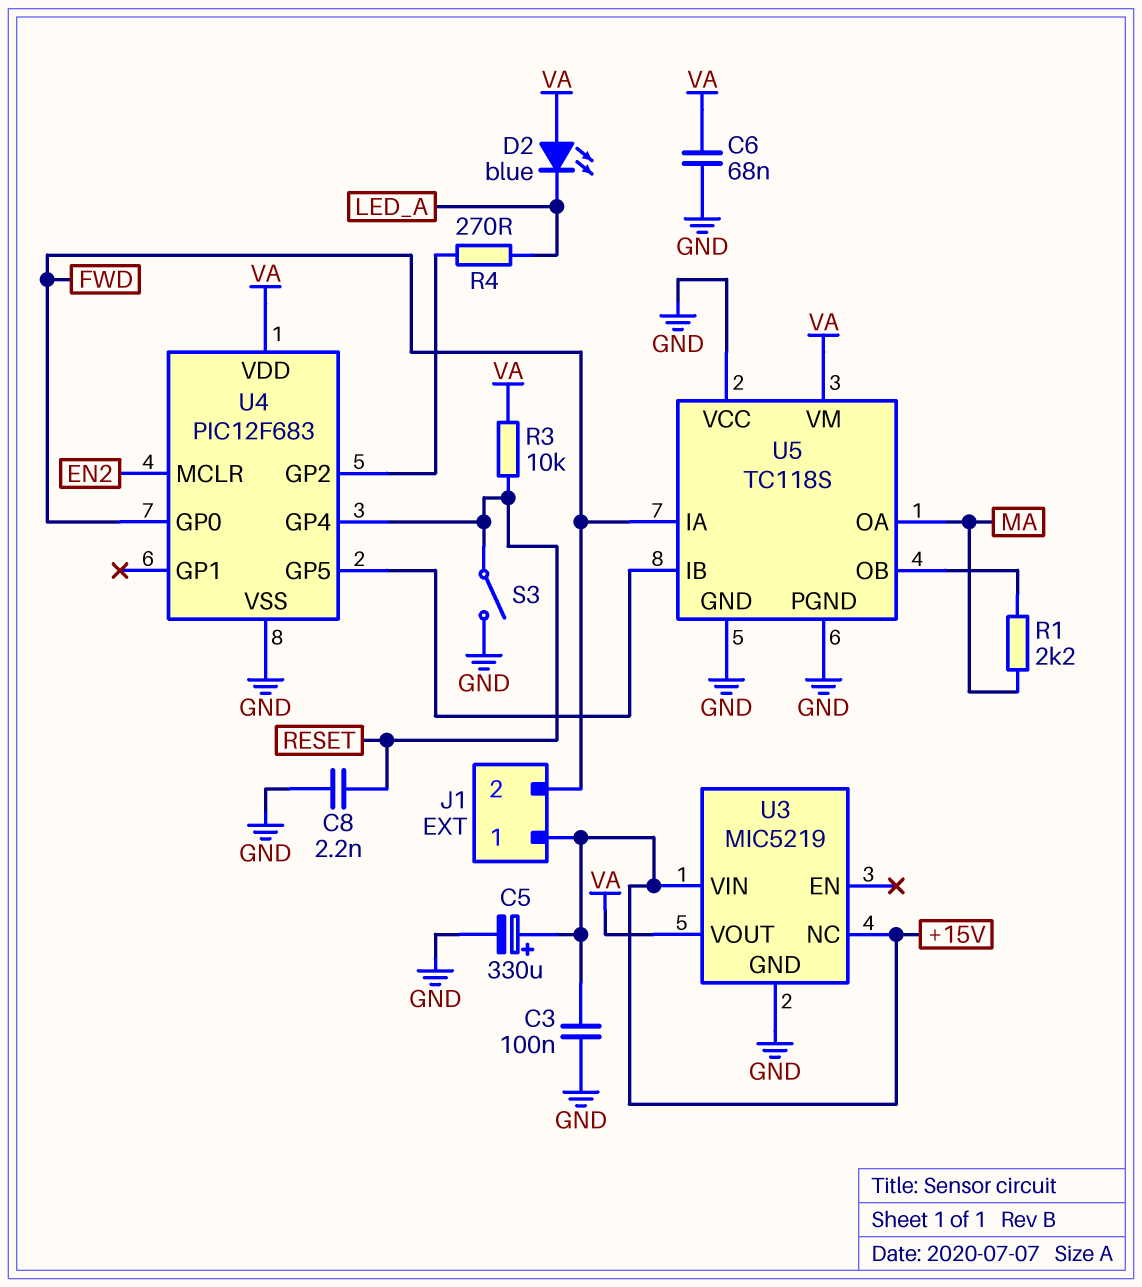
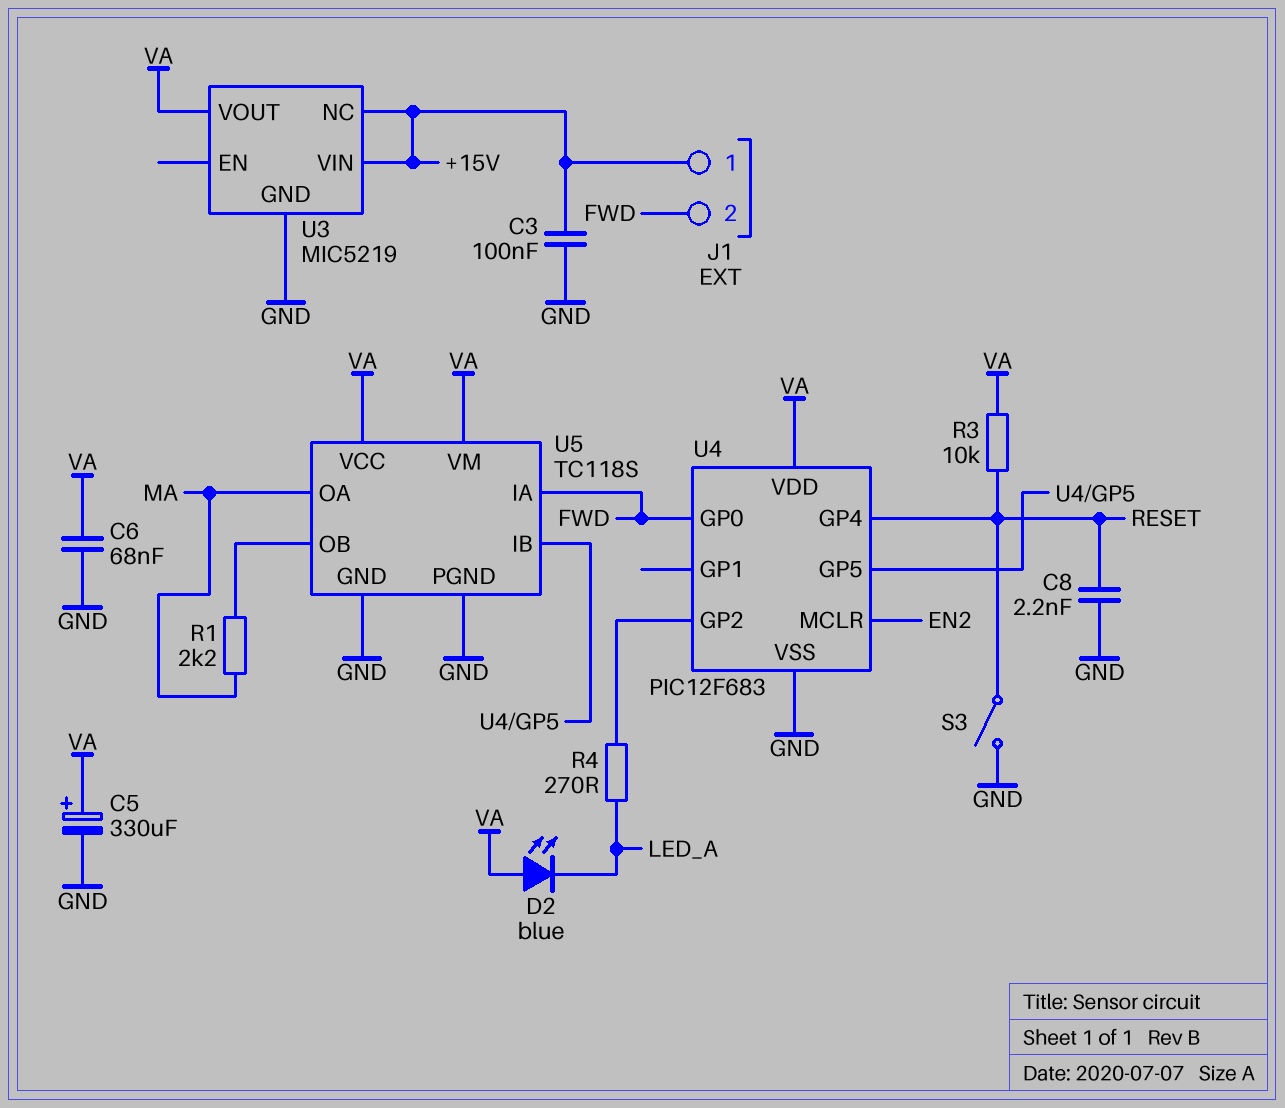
C5: 330uF (plus +15V, minus GND) -> 330uF (plus VA, minus GND)
U5 pin VCC: GND -> VA

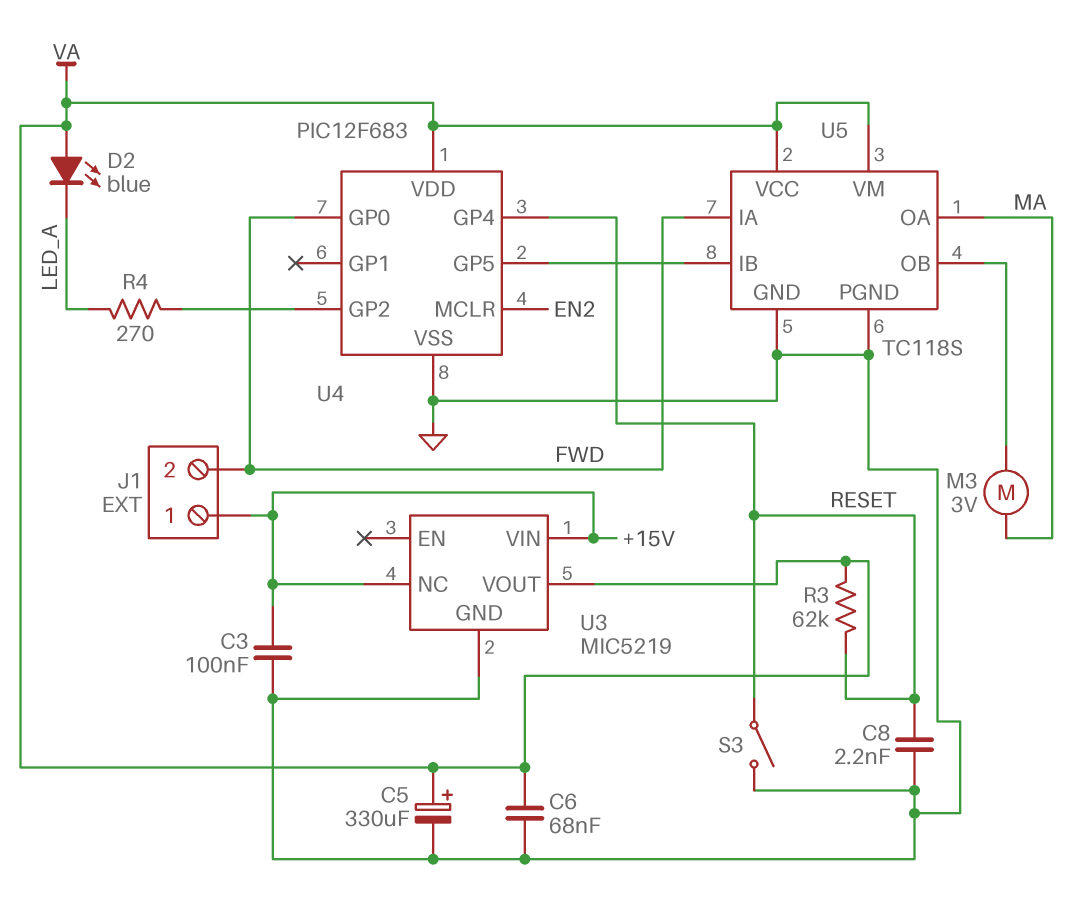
M3: none -> motor 3V (MA, U5/OB)
R1: 2.2k (MA, U5/OB) -> none
R3: 10k (RESET, VA) -> 62k (RESET, VA)

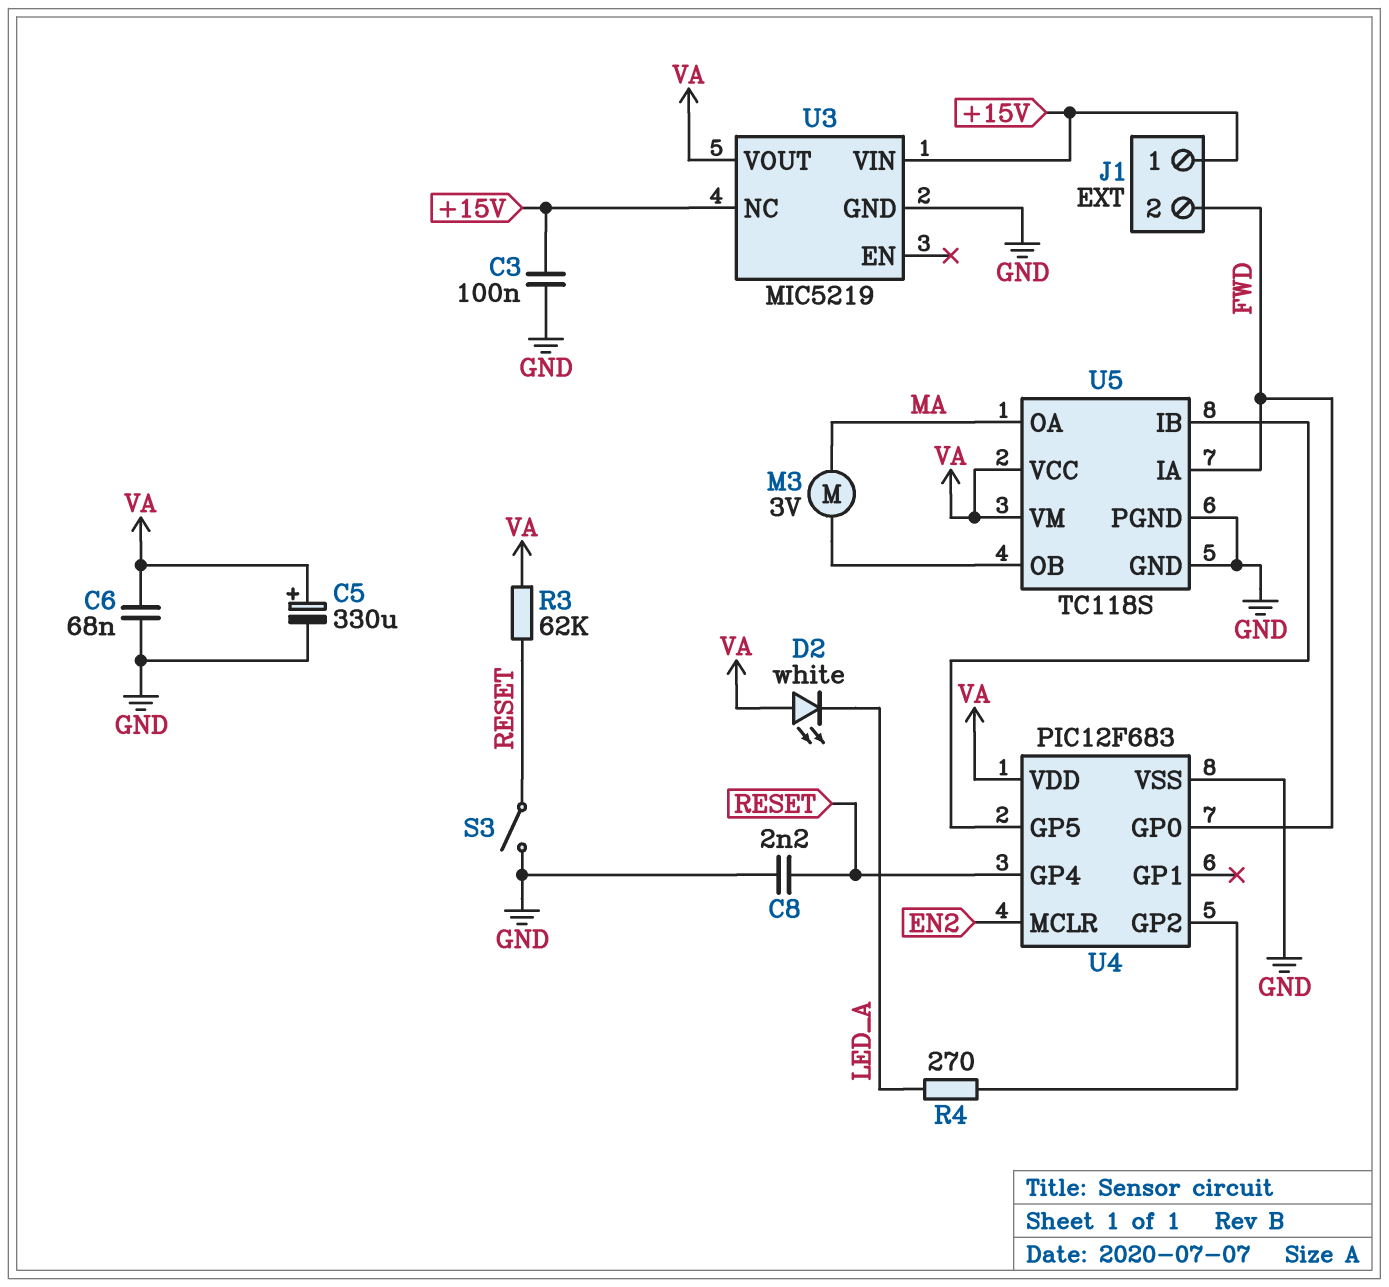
D2: LED blue (A VA, K LED_A) -> LED white (A VA, K LED_A)

